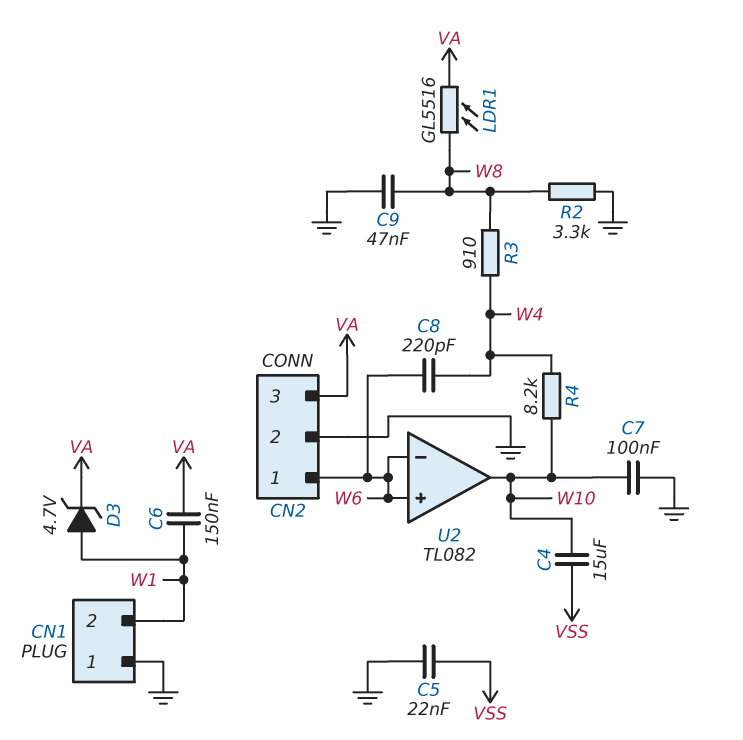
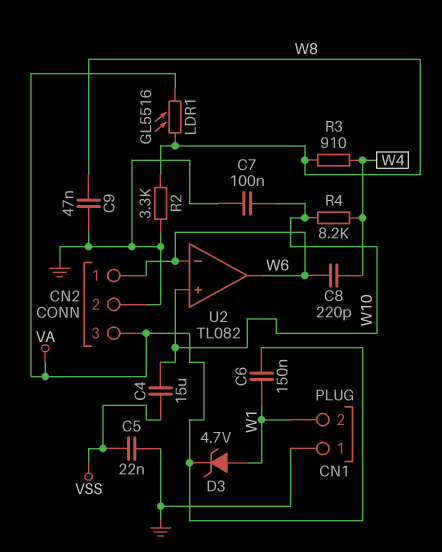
U2 pin in+: W6 -> W10
U2 pin out: W10 -> W6

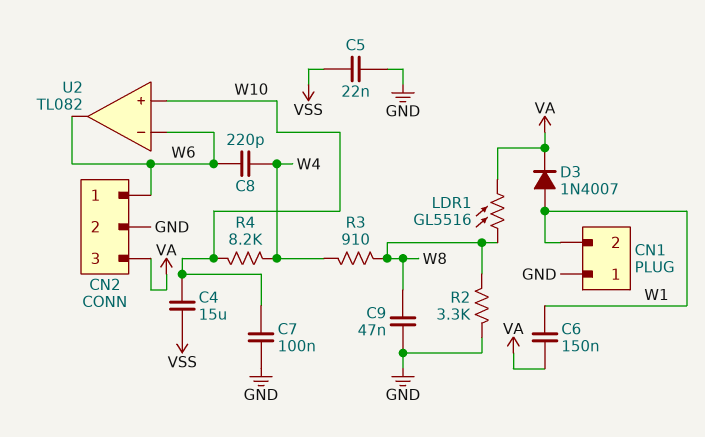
D3: zener 4.7V (A W1, K VA) -> diode 1N4007 (A W1, K VA)

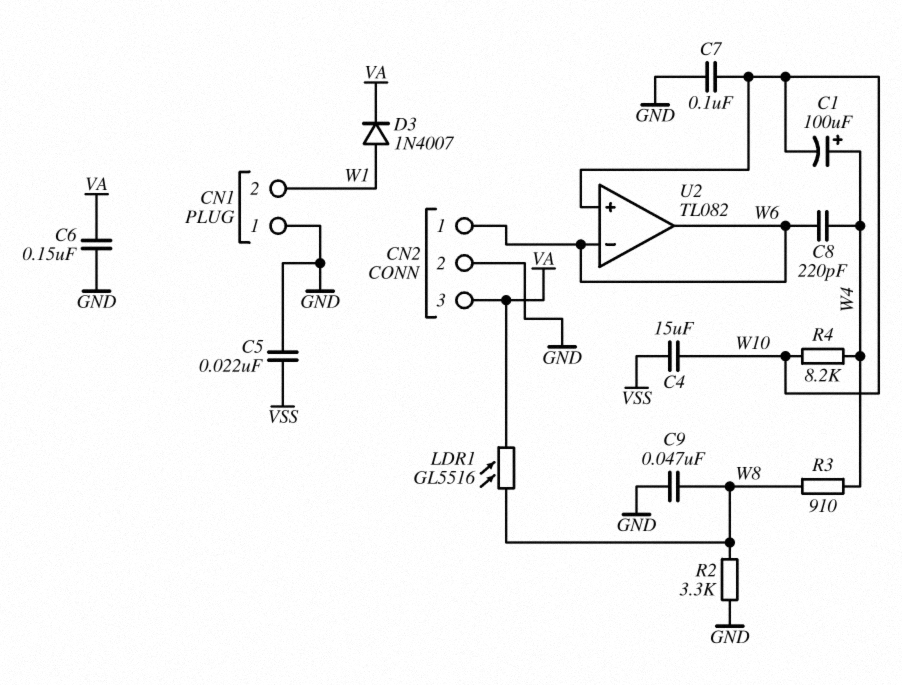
C1: none -> 100uF (plus W4, minus W10)
C6: 150nF (VA, W1) -> 150nF (GND, VA)

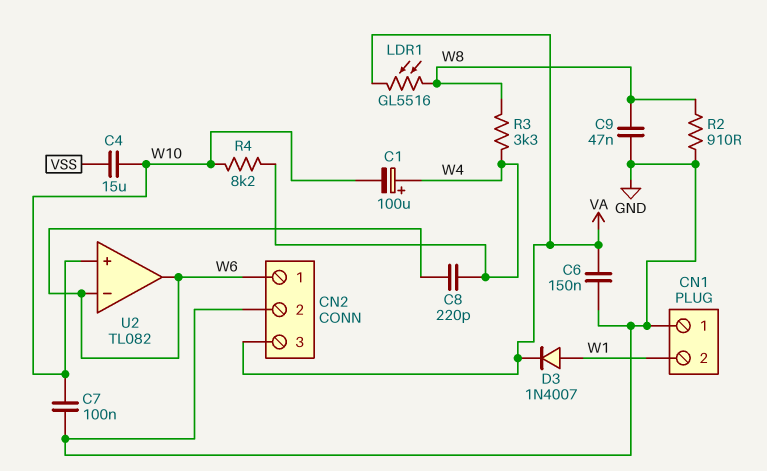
C5: 22nF (GND, VSS) -> none
R2: 3.3k (GND, W8) -> 910 (GND, W8)
R3: 910 (W4, W8) -> 3.3k (W4, W8)

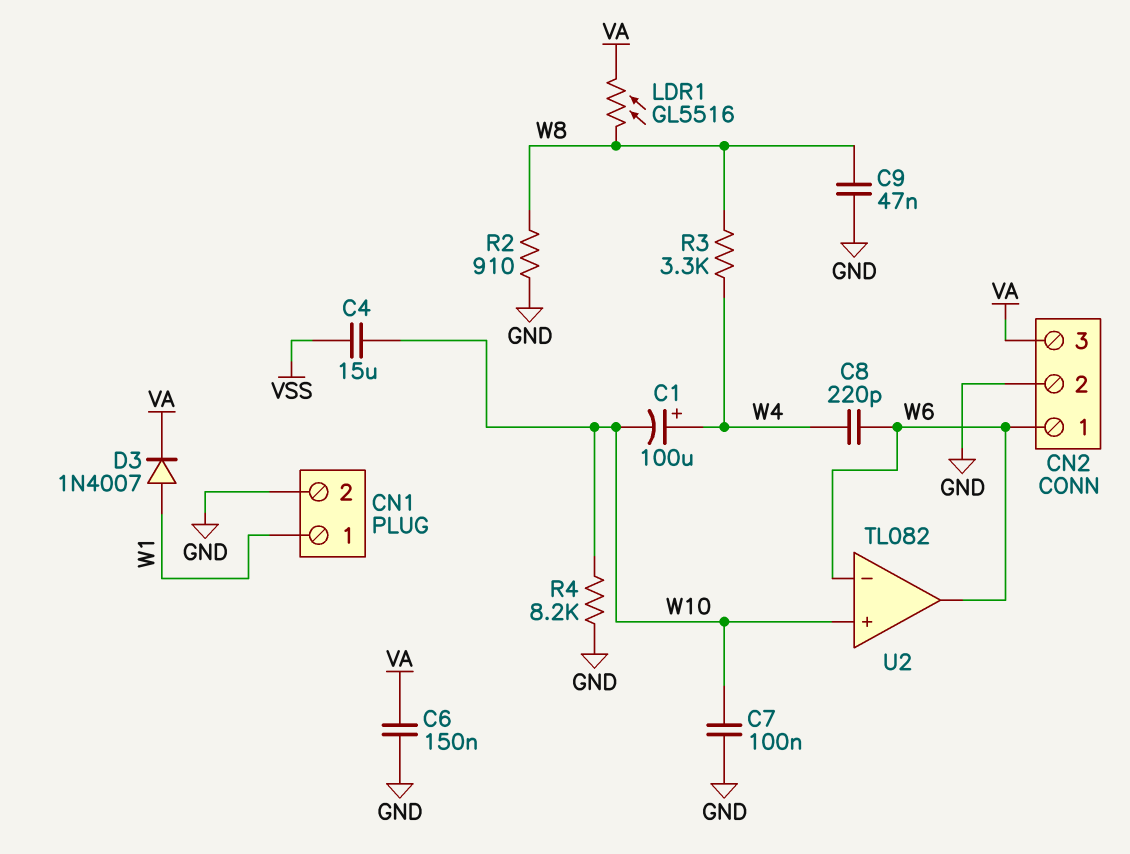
CN1 pin 1: GND -> W1
CN1 pin 2: W1 -> GND
R4: 8.2k (W4, W10) -> 8.2k (GND, W10)

